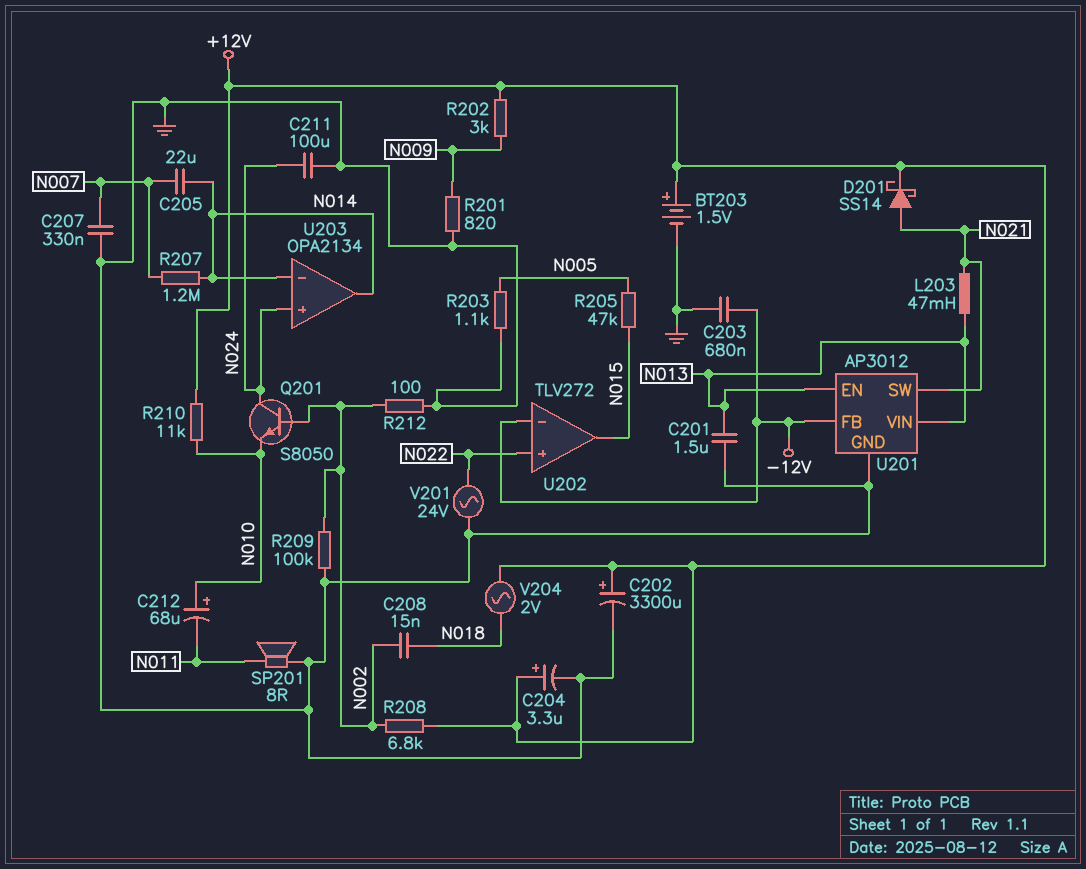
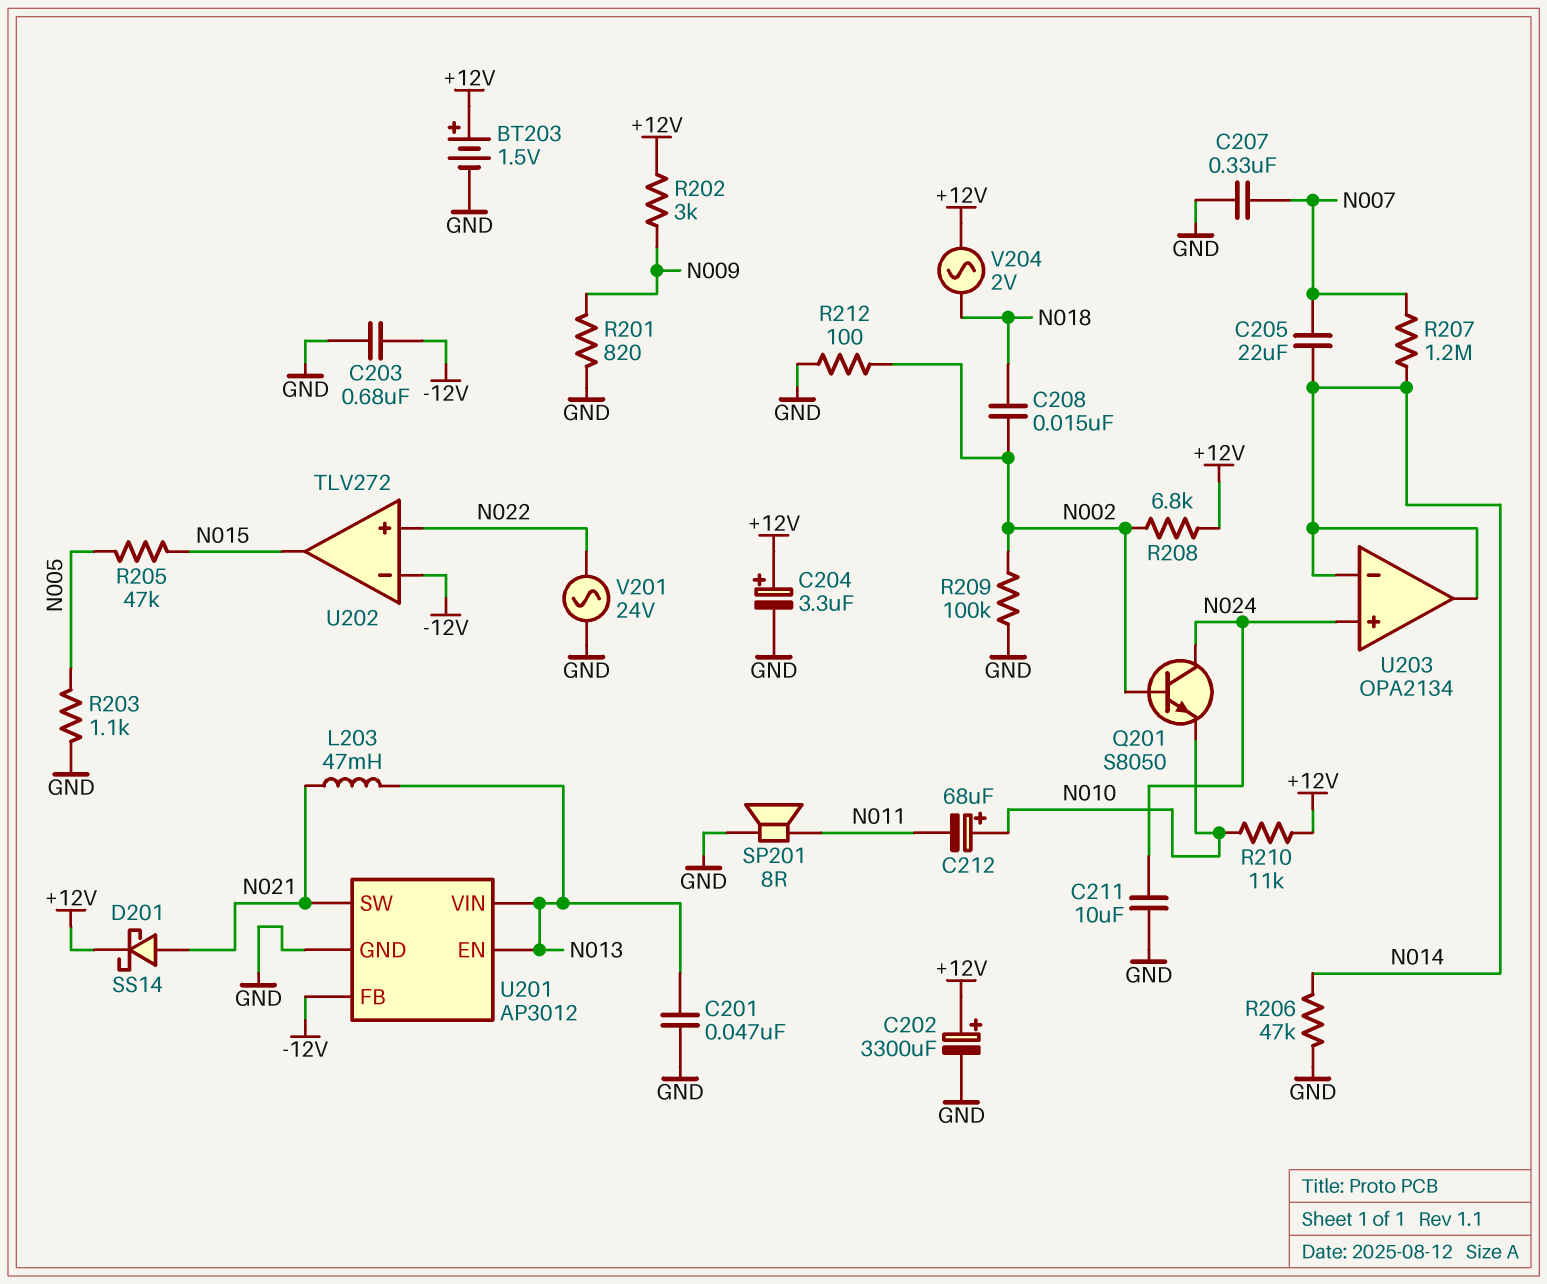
C201: 1.5uF (GND, N013) -> 47nF (GND, N013)
C211: 100uF (GND, N024) -> 10uF (GND, N024)
R206: none -> 47k (GND, N014)

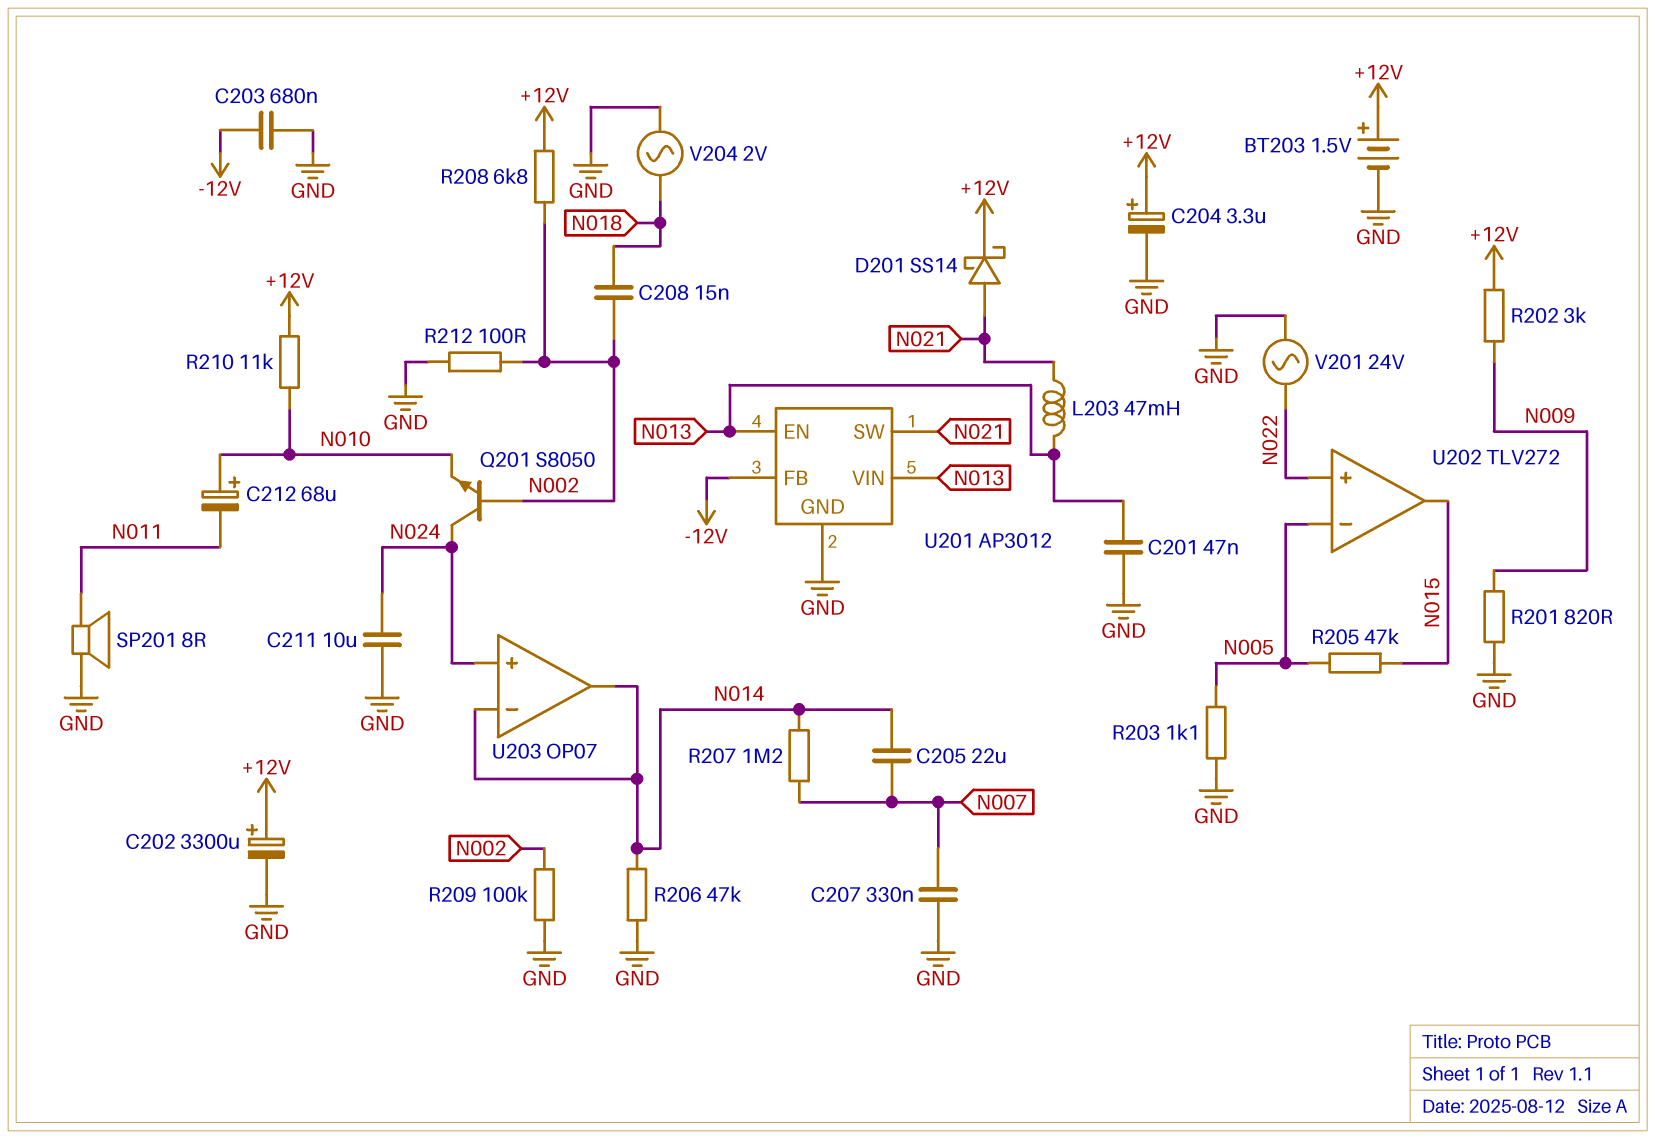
U202 pin in-: -12V -> N005
U203: OPA2134 -> OP07
V204: AC 2V (+12V, N018) -> AC 2V (GND, N018)

